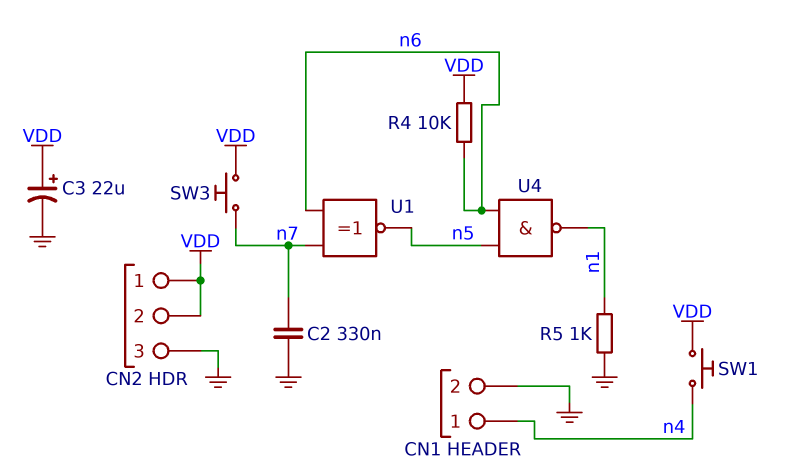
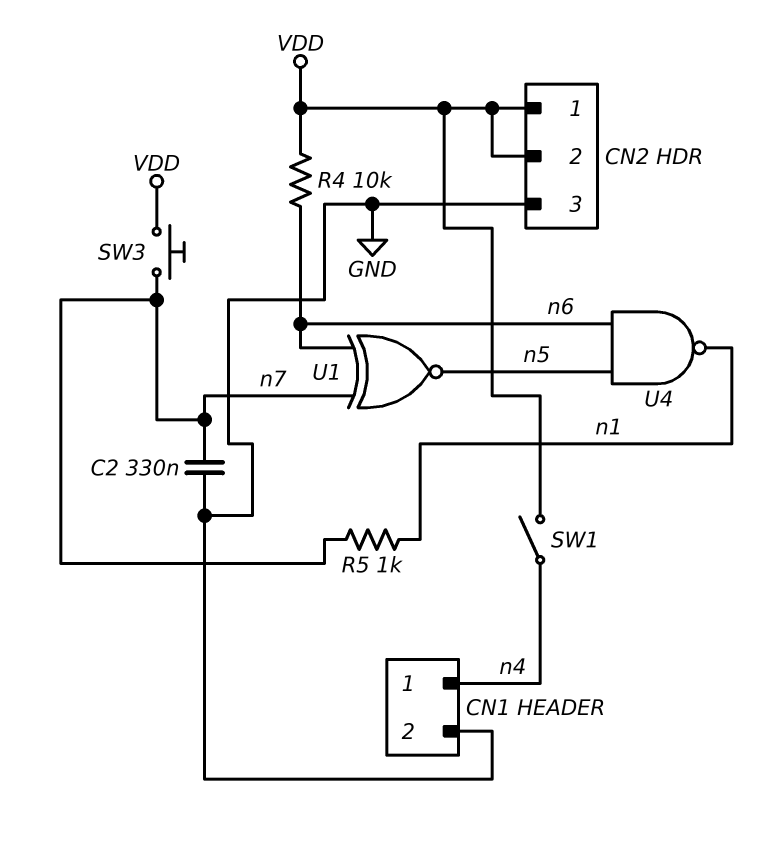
C3: 22uF (plus VDD, minus GND) -> none
R5: 1k (GND, n1) -> 1k (n1, n7)
SW1: button (VDD, n4) -> switch (VDD, n4)

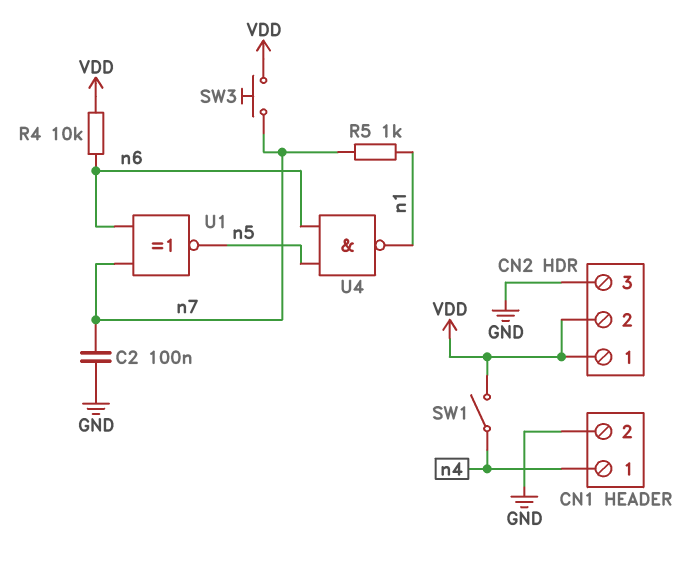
C2: 330nF (GND, n7) -> 100nF (GND, n7)

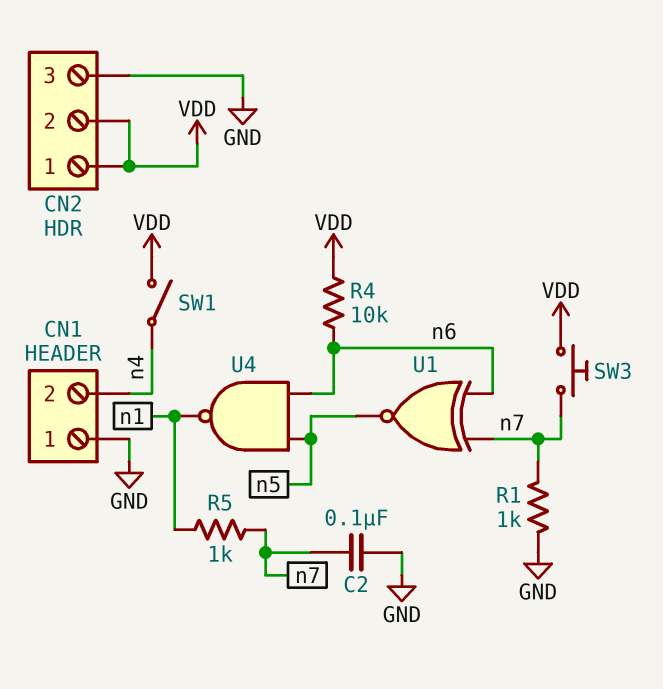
CN1 pin 1: n4 -> GND
CN1 pin 2: GND -> n4
R1: none -> 1k (GND, n7)

